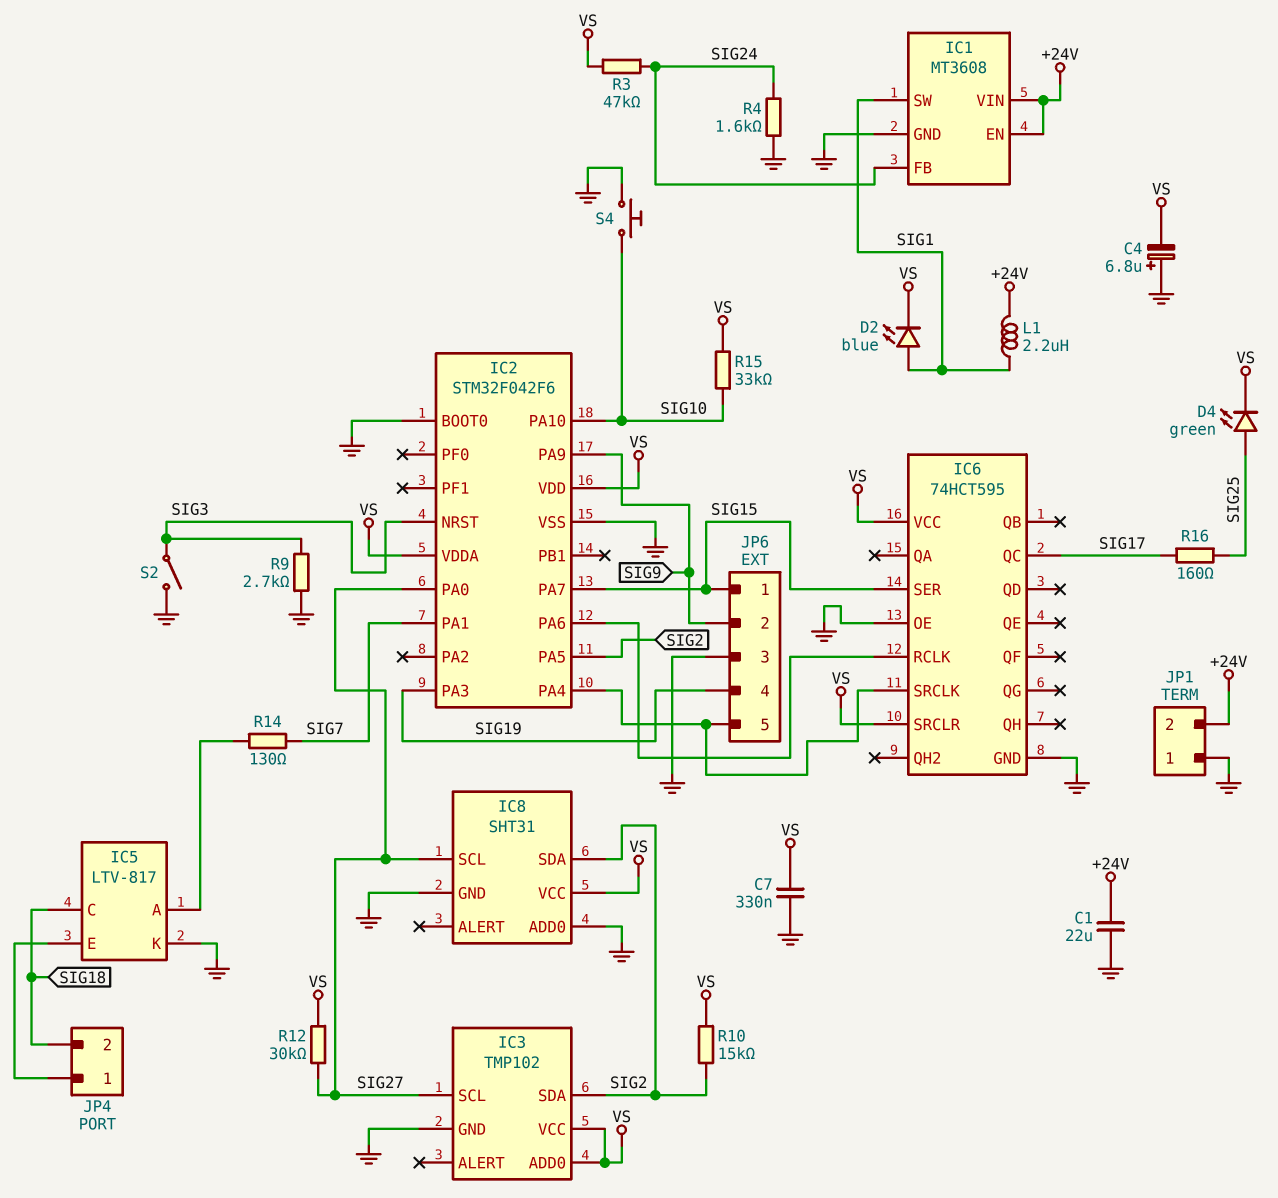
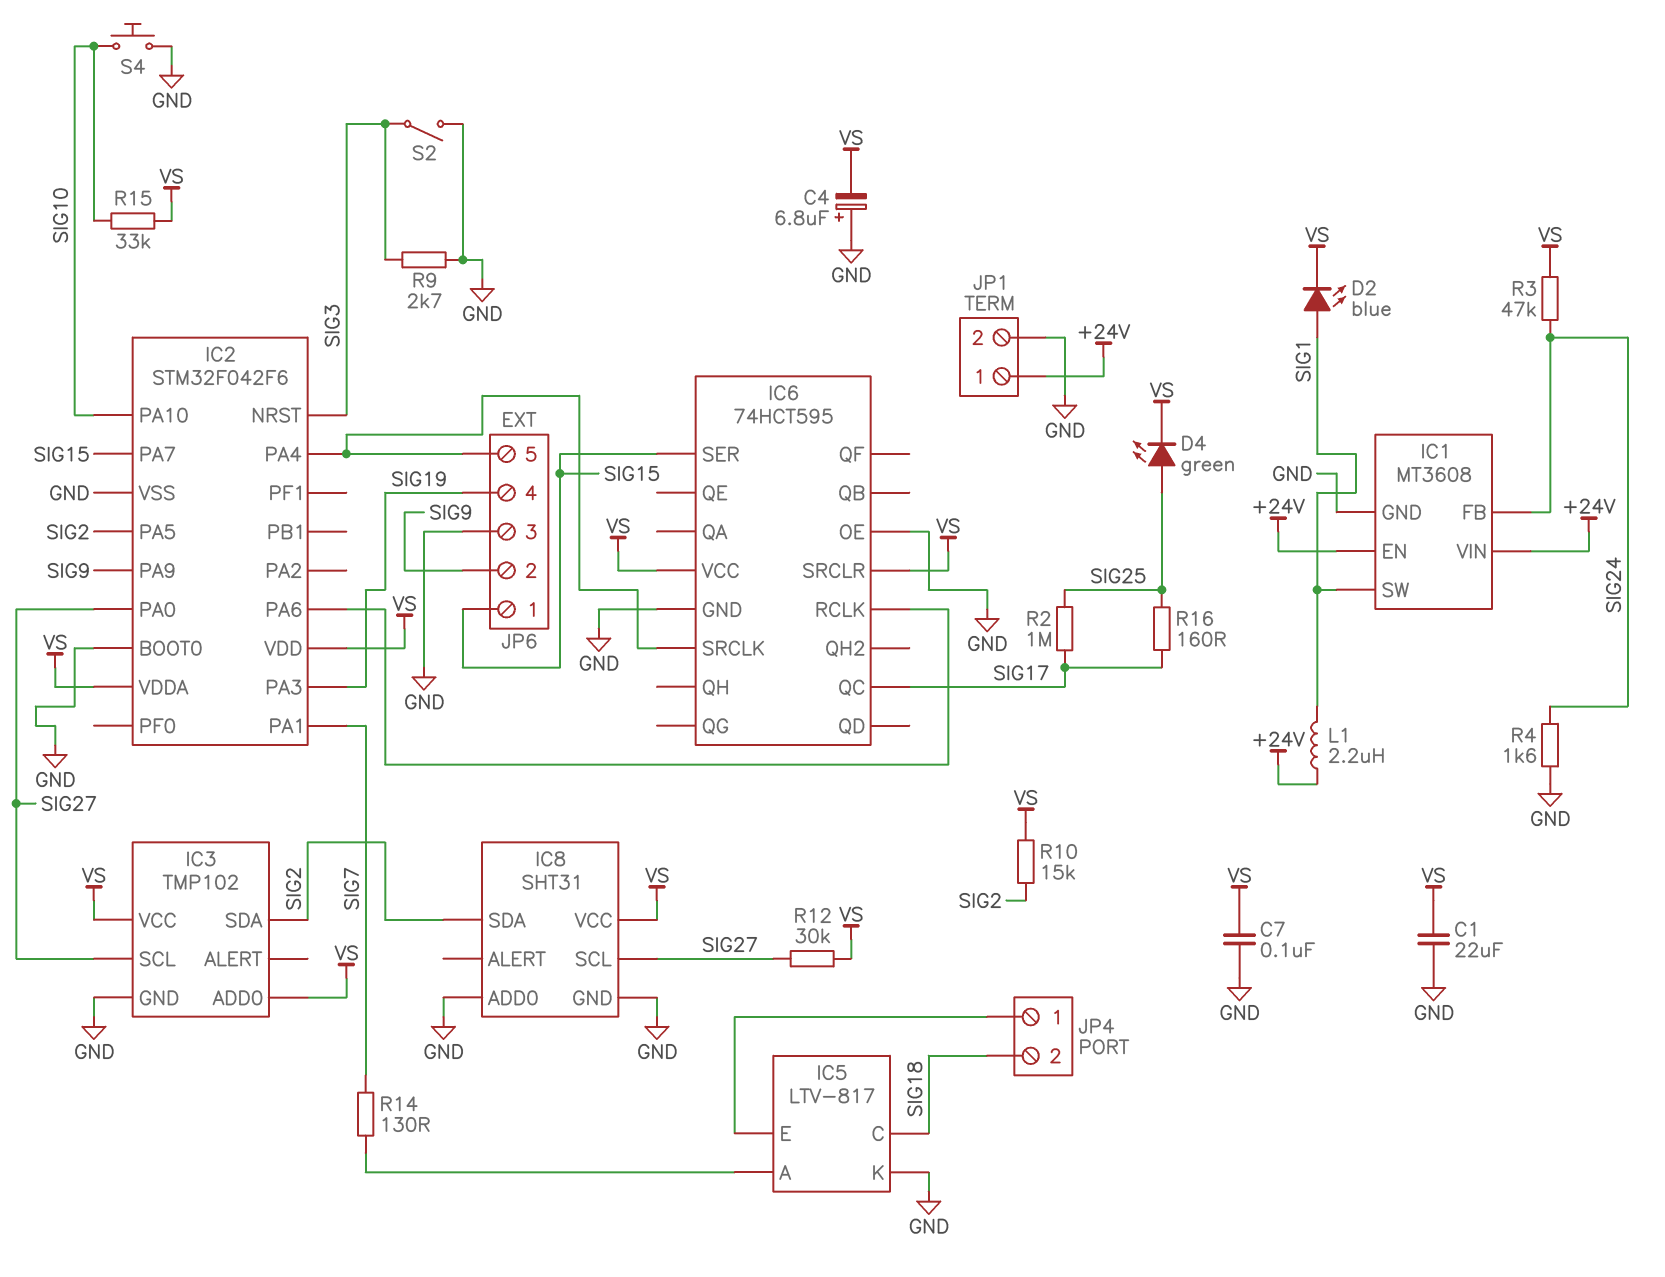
C1: 22uF (+24V, GND) -> 22uF (GND, VS)
C7: 330nF (GND, VS) -> 100nF (GND, VS)
JP1 pin 1: GND -> +24V
JP1 pin 2: +24V -> GND
R2: none -> 1M (SIG17, SIG25)

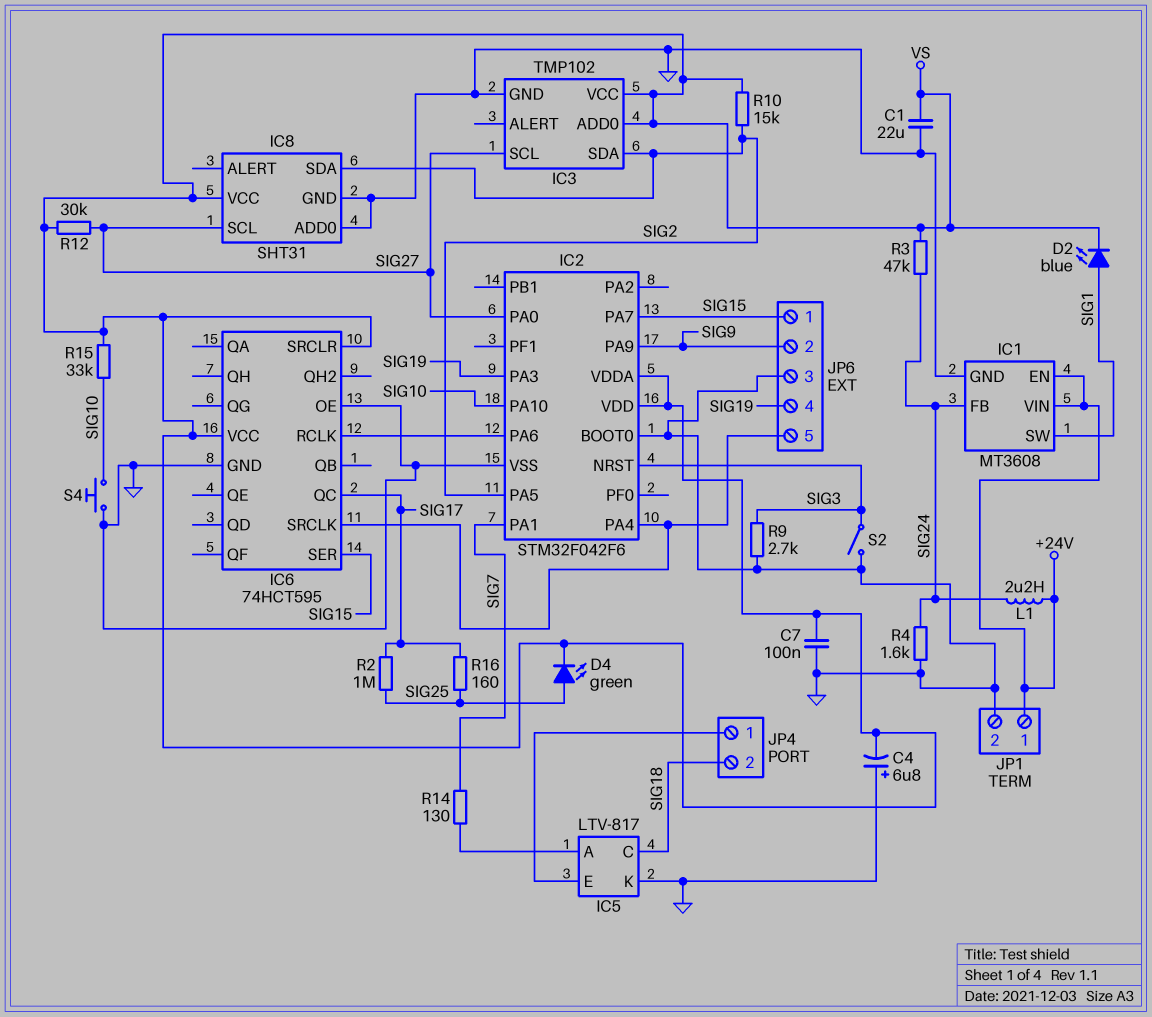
L1: 2.2uH (+24V, SIG1) -> 2.2uH (+24V, SIG24)

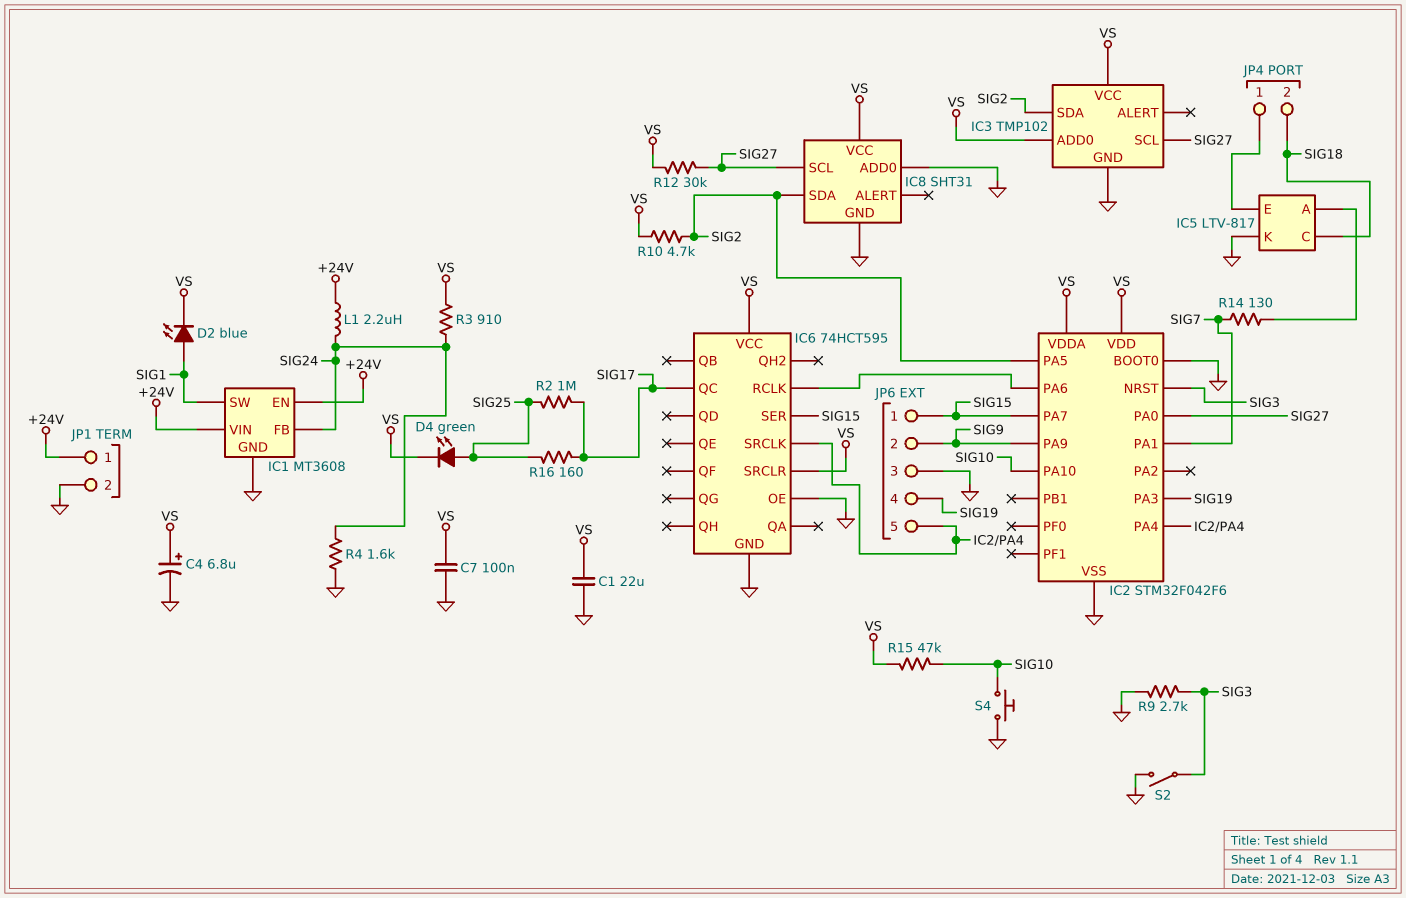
C4: 6.8uF (plus GND, minus VS) -> 6.8uF (plus VS, minus GND)
R3: 47k (SIG24, VS) -> 910 (SIG24, VS)
R10: 15k (SIG2, VS) -> 4.7k (SIG2, VS)
R15: 33k (SIG10, VS) -> 47k (SIG10, VS)

